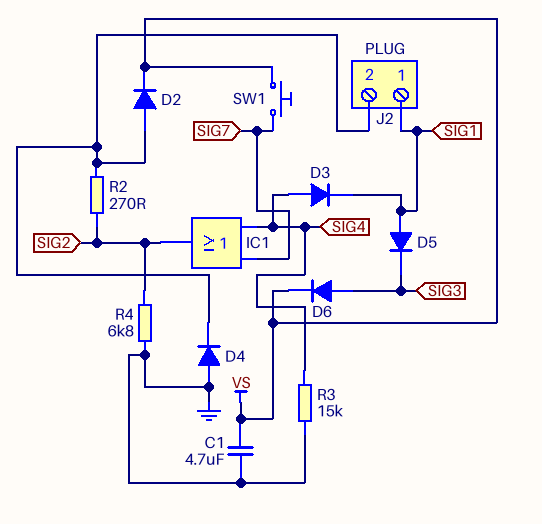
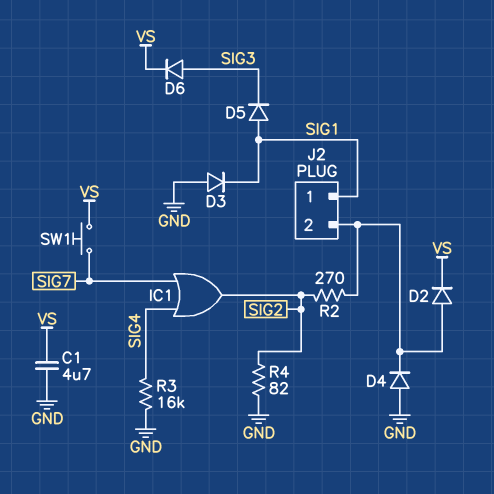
D3: diode (A SIG4, K SIG1) -> diode (A GND, K SIG1)
R3: 15k (GND, SIG4) -> 16k (GND, SIG4)
R4: 6.8k (GND, SIG2) -> 82 (GND, SIG2)

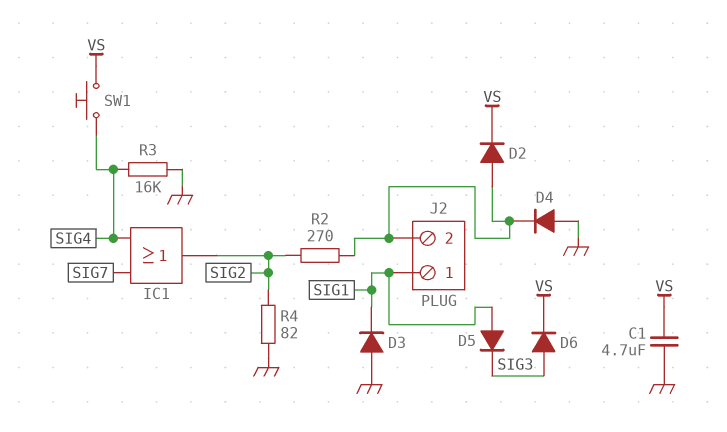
SW1: button (SIG7, VS) -> button (SIG4, VS)

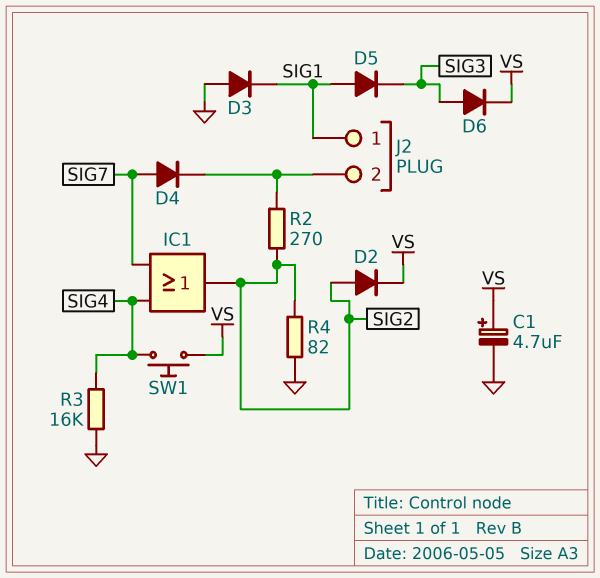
C1: 4.7uF (GND, VS) -> 4.7uF (plus VS, minus GND)
D2: diode (A J2/2, K VS) -> diode (A SIG2, K VS)
D4: diode (A GND, K J2/2) -> diode (A SIG7, K J2/2)

